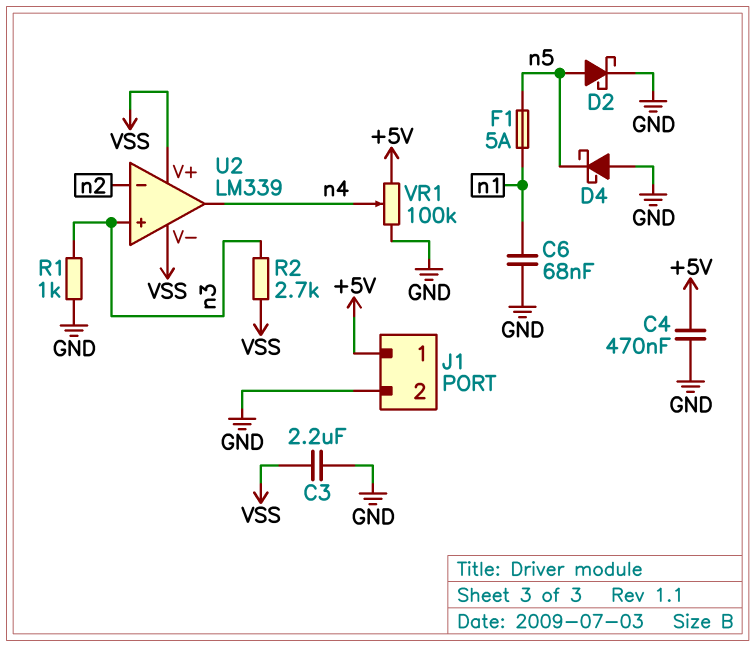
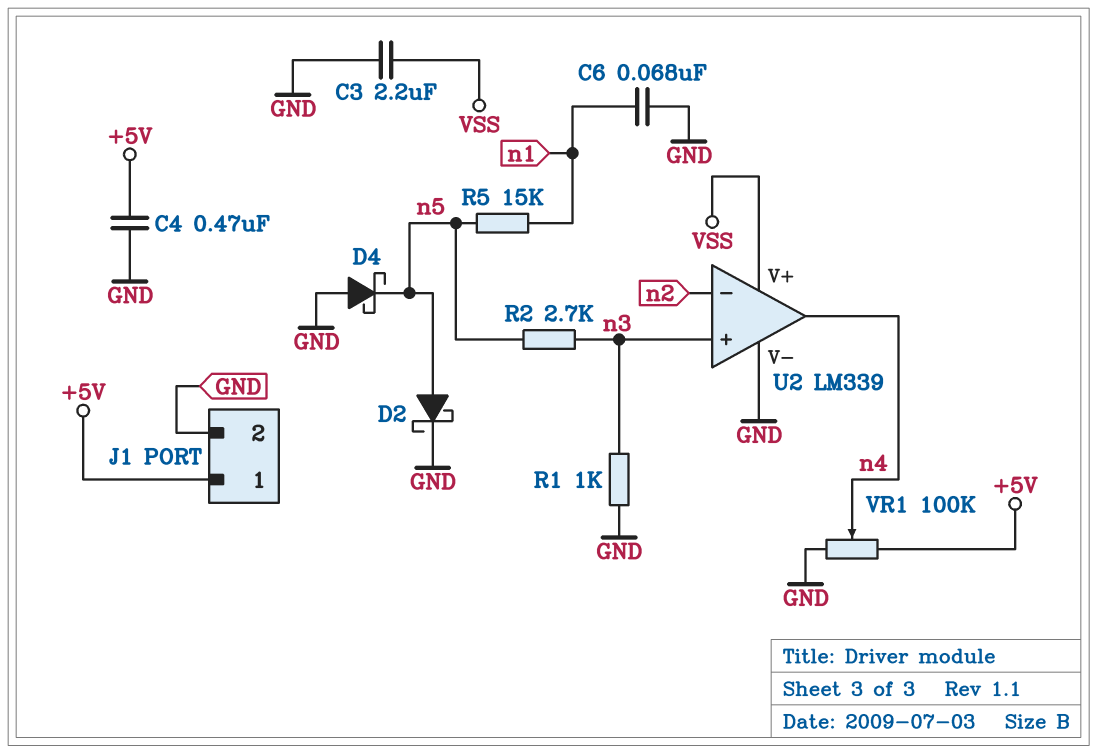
F1: 5A (n1, n5) -> none
R2: 2.7k (VSS, n3) -> 2.7k (n3, n5)
R5: none -> 15k (n1, n5)
U2 pin V-: VSS -> GND

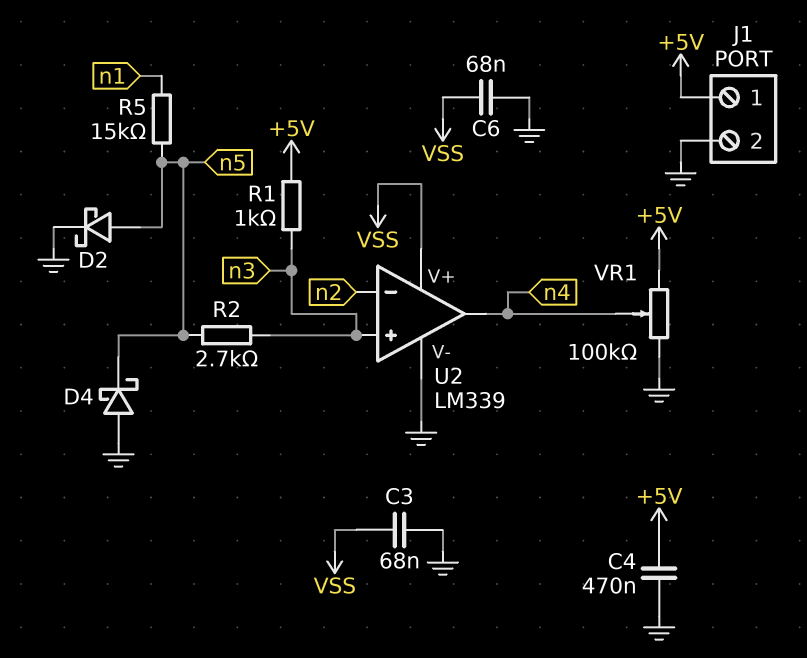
C3: 2.2uF (GND, VSS) -> 68nF (GND, VSS)
C6: 68nF (GND, n1) -> 68nF (GND, VSS)
R1: 1k (GND, n3) -> 1k (+5V, n3)

